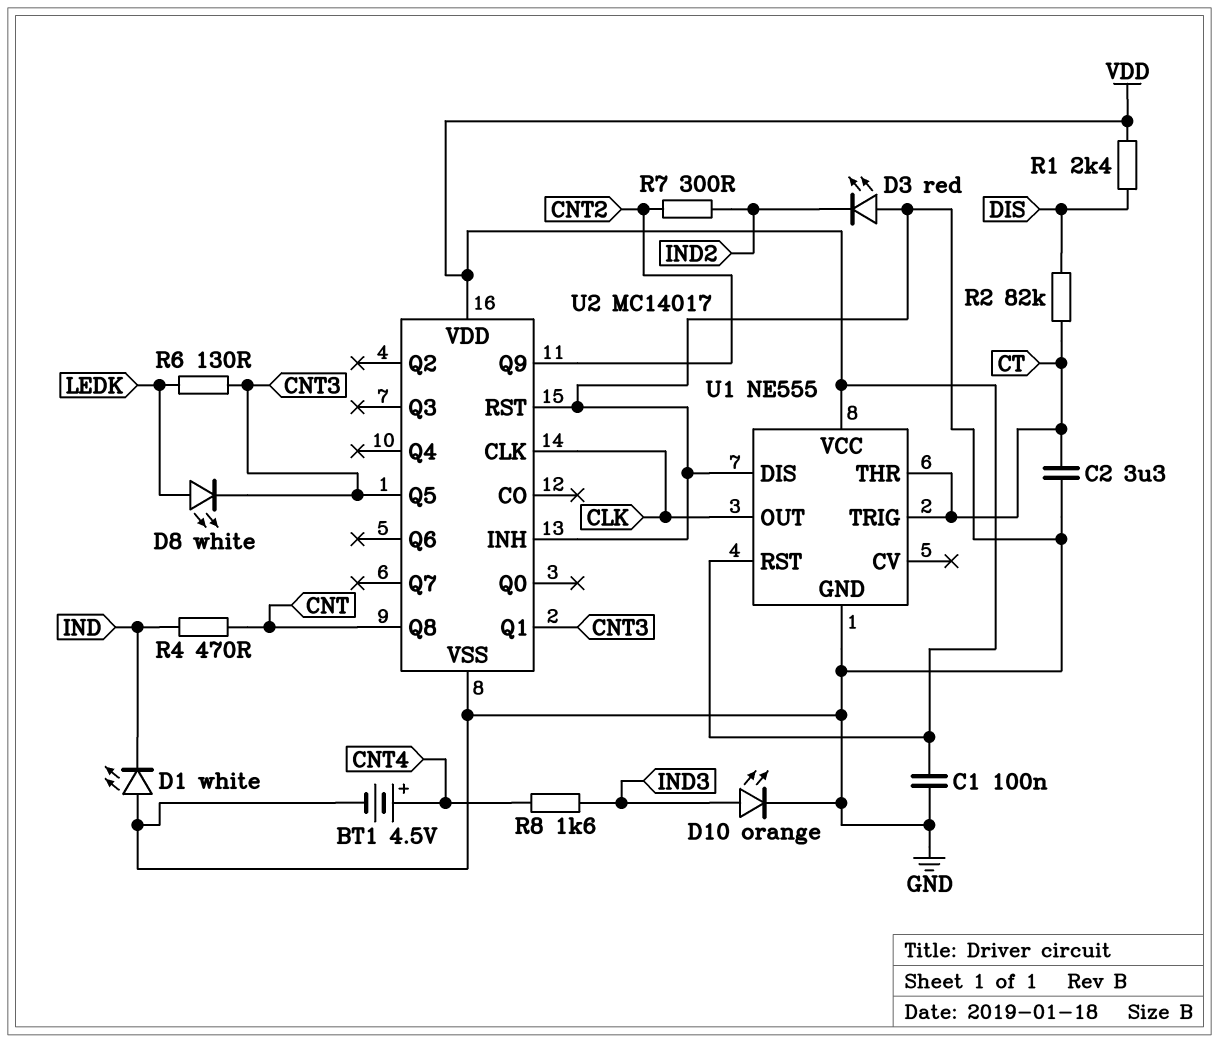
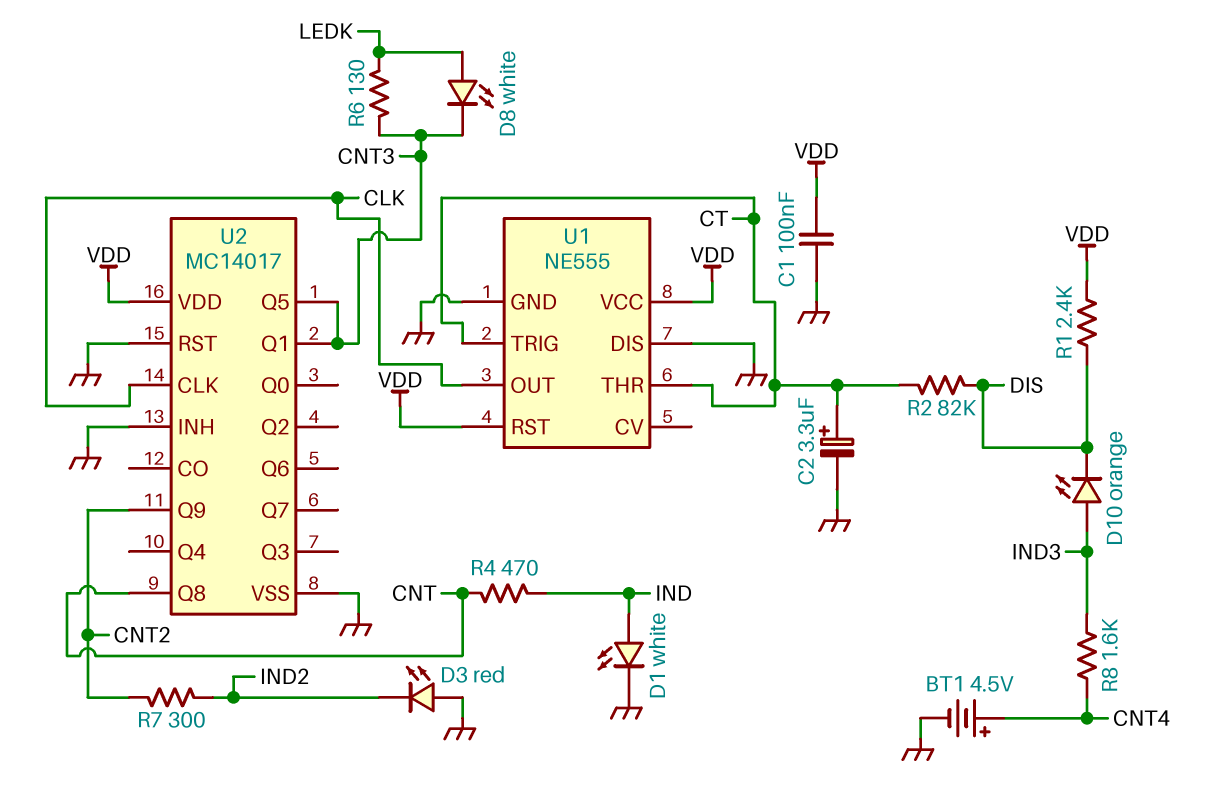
C2: 3.3uF (CT, GND) -> 3.3uF (plus CT, minus GND)
D1: LED white (A GND, K IND) -> LED white (A IND, K GND)
D10: LED orange (A IND3, K GND) -> LED orange (A IND3, K DIS)

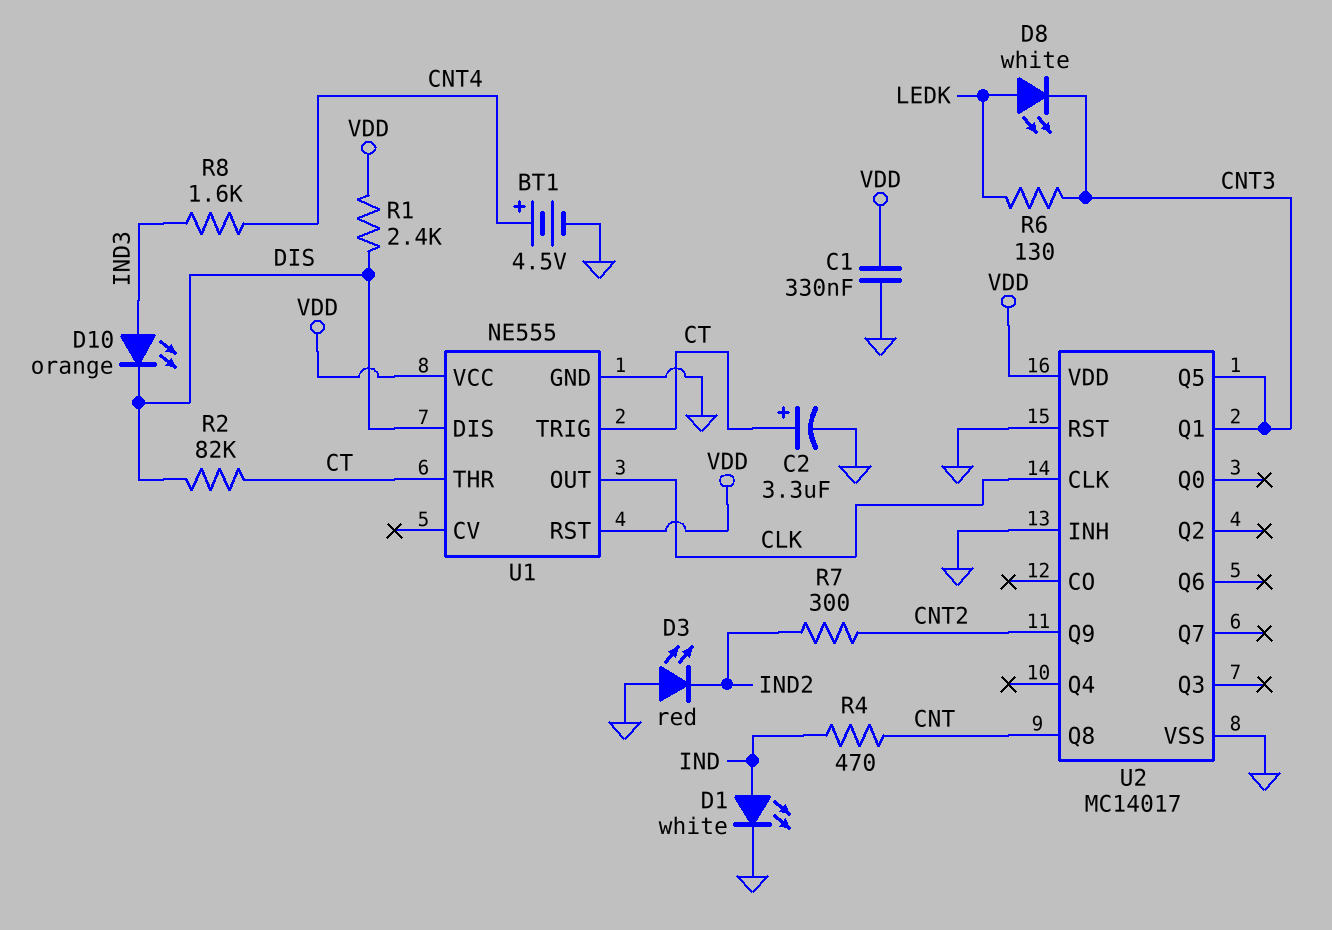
C1: 100nF (GND, VDD) -> 330nF (GND, VDD)
U1 pin DIS: GND -> DIS

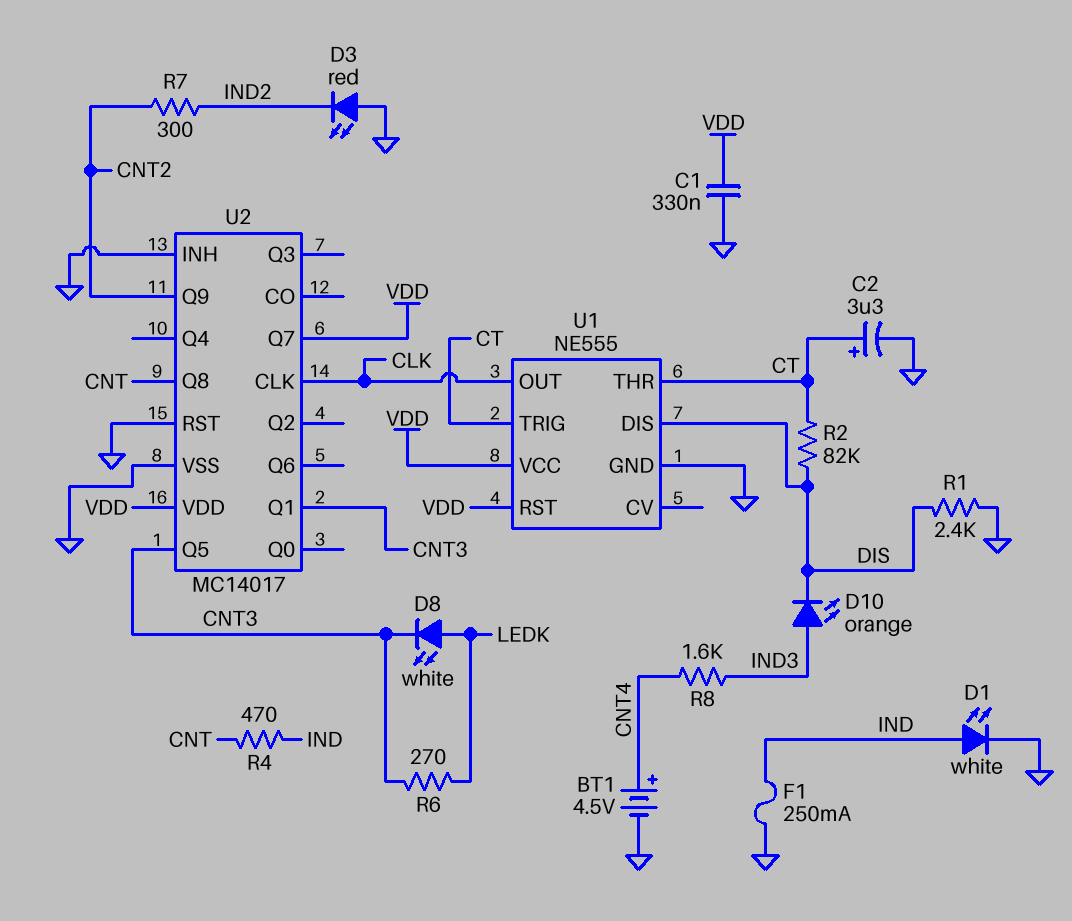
F1: none -> 250mA (GND, IND)
R1: 2.4k (DIS, VDD) -> 2.4k (DIS, GND)
R6: 130 (CNT3, LEDK) -> 270 (CNT3, LEDK)
U2 pin Q7: none -> VDD

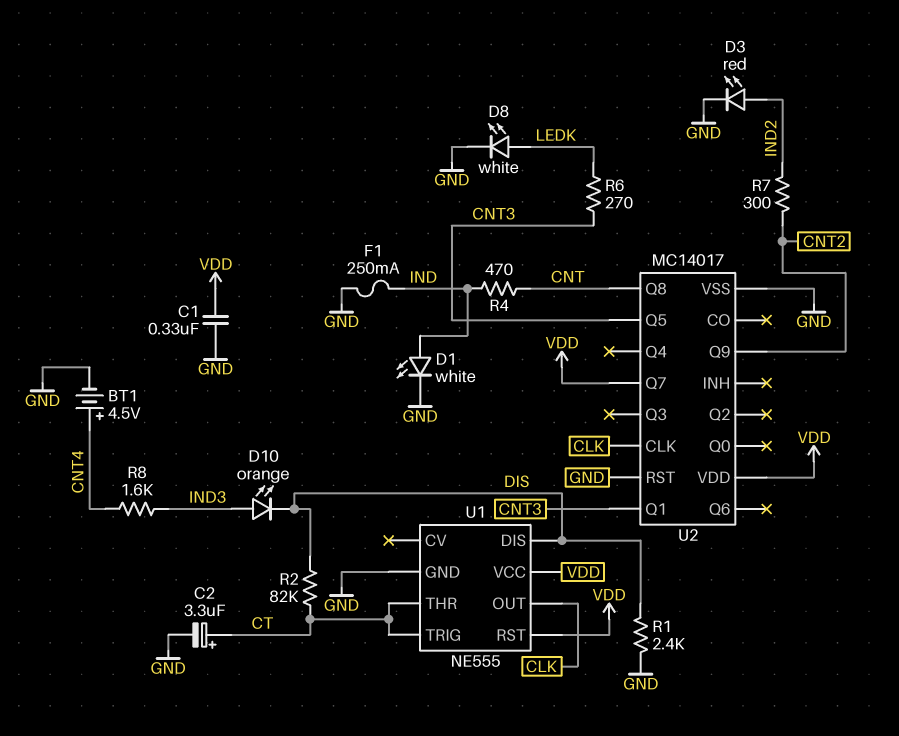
D3: LED red (A GND, K IND2) -> LED red (A IND2, K GND)
D8: LED white (A LEDK, K CNT3) -> LED white (A LEDK, K GND)
U2 pin INH: GND -> none

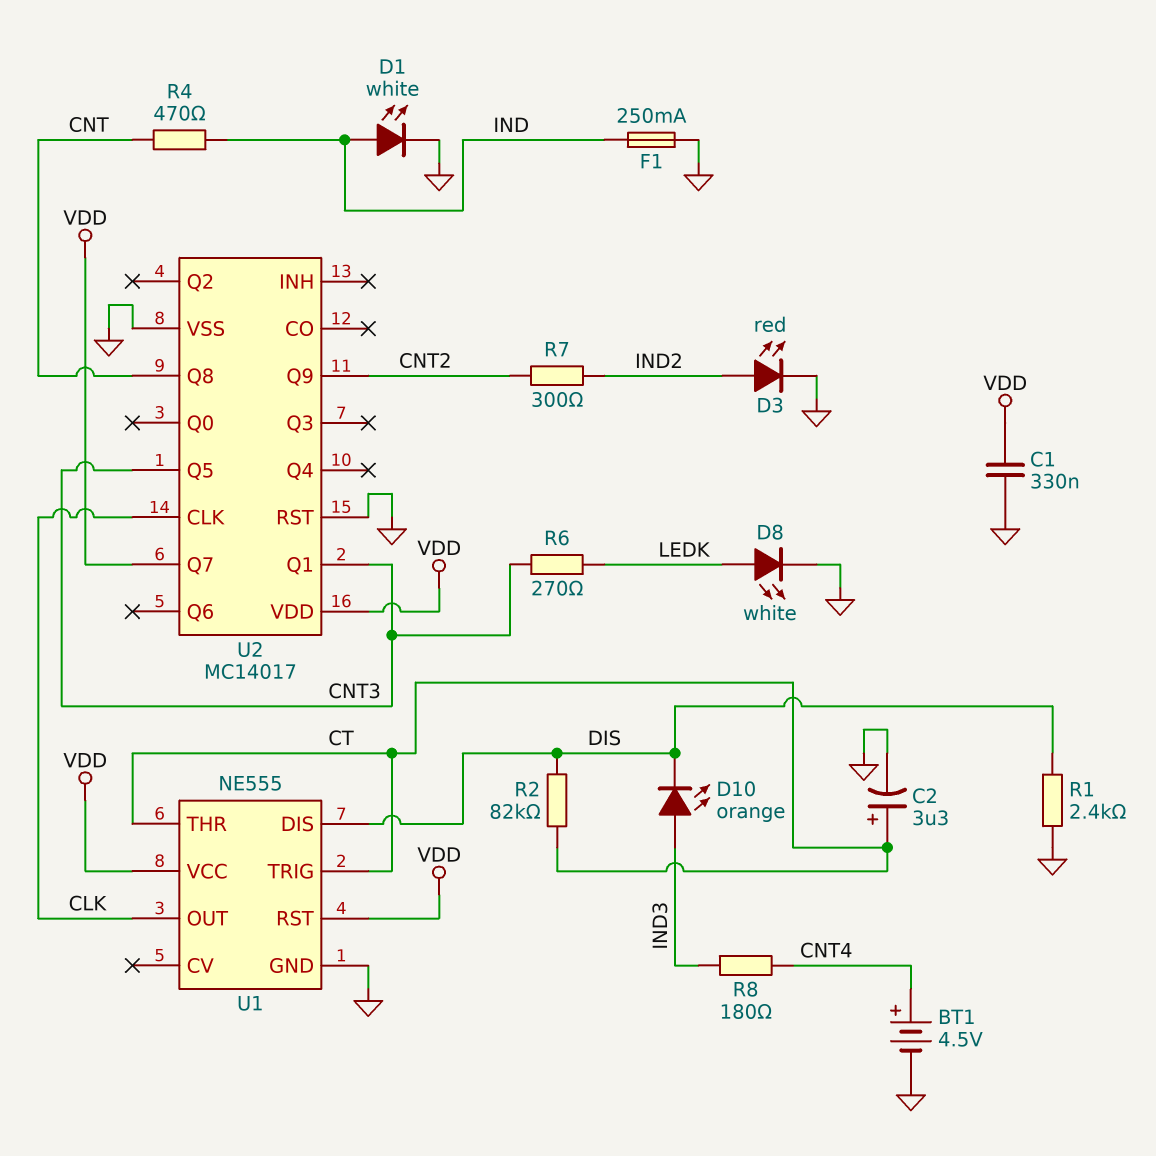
R8: 1.6k (CNT4, IND3) -> 180 (CNT4, IND3)

